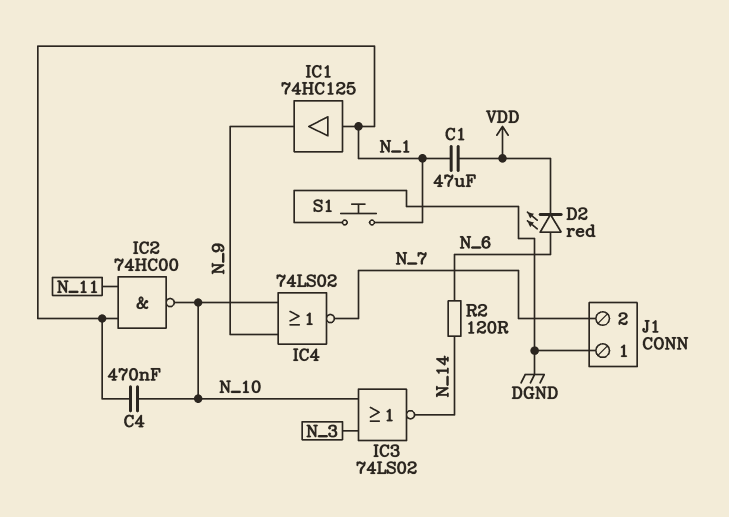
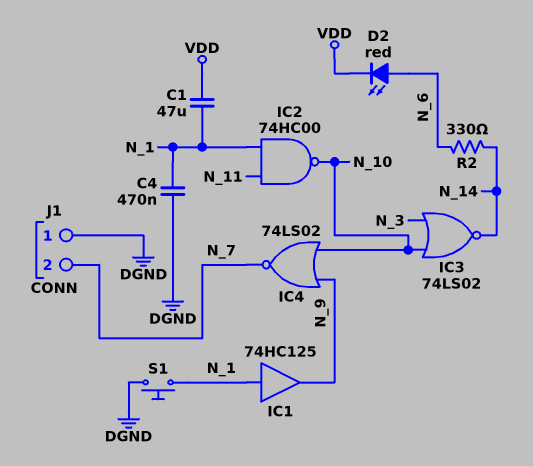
C4: 470nF (N_1, N_10) -> 470nF (DGND, N_1)
R2: 120 (N_6, N_14) -> 330 (N_6, N_14)

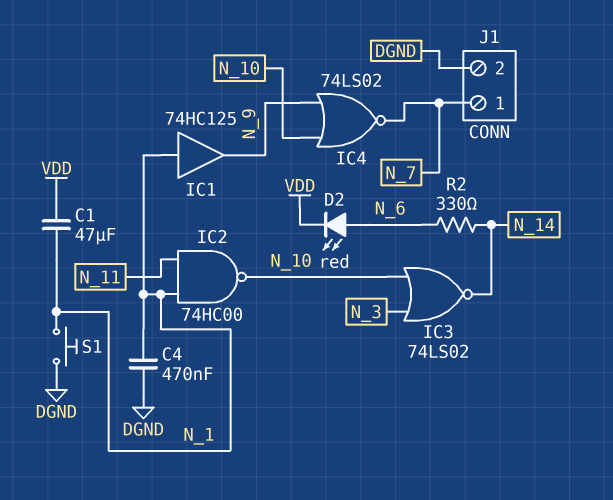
J1 pin 1: DGND -> N_7
J1 pin 2: N_7 -> DGND

